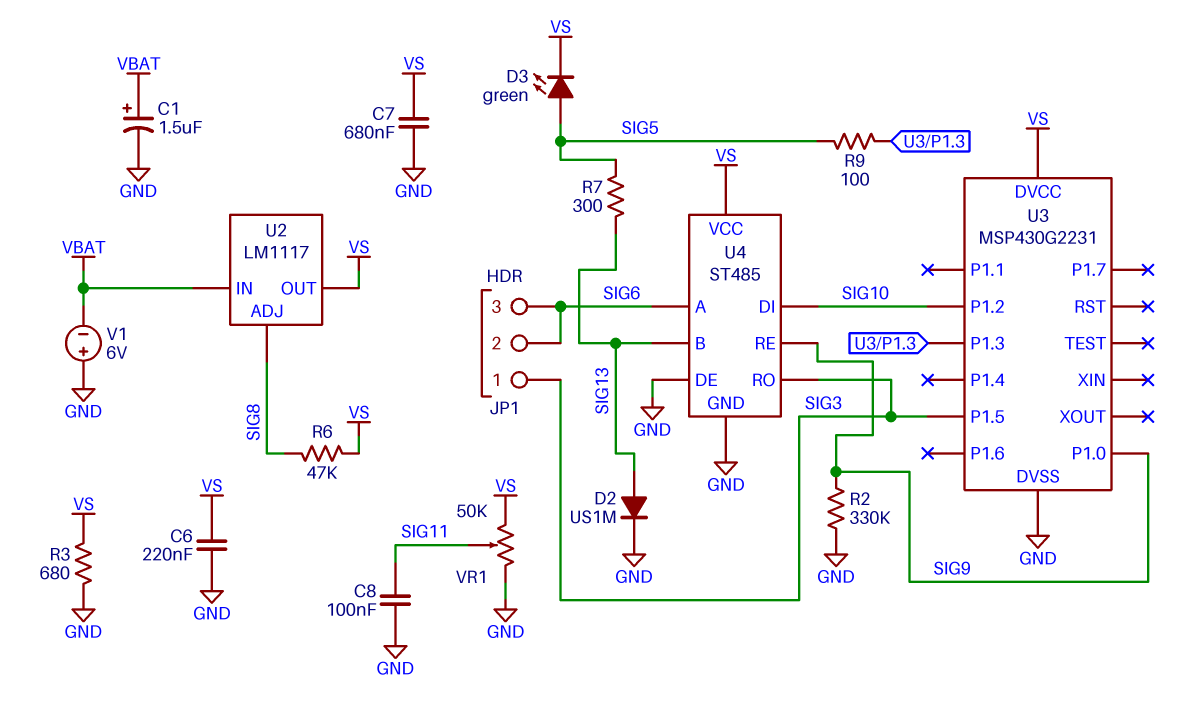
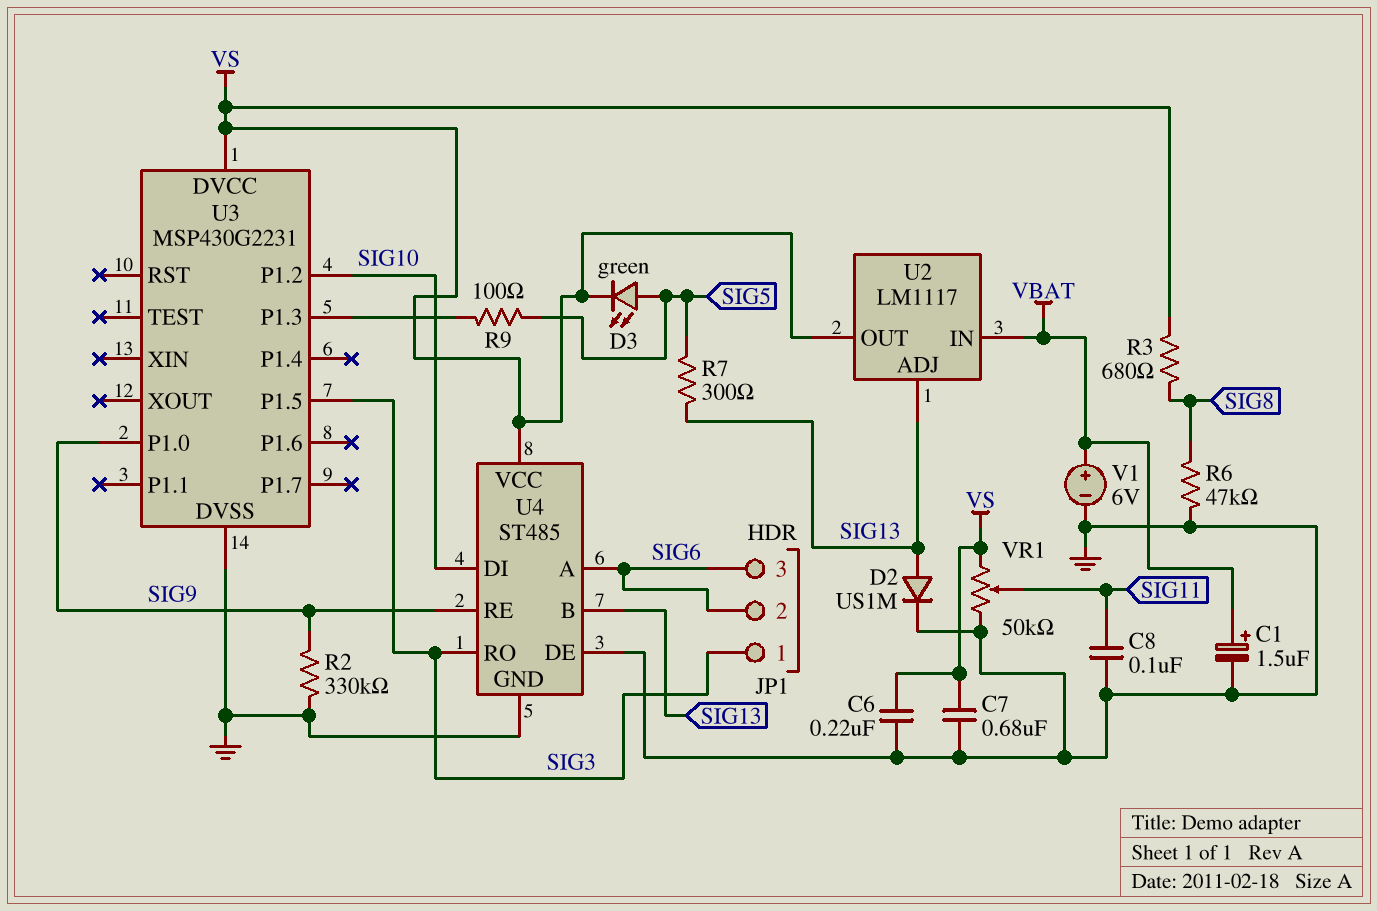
R3: 680 (GND, VS) -> 680 (SIG8, VS)
R6: 47k (SIG8, VS) -> 47k (GND, SIG8)
U2 pin ADJ: SIG8 -> SIG13
V1: 6V (plus GND, minus VBAT) -> 6V (plus VBAT, minus GND)

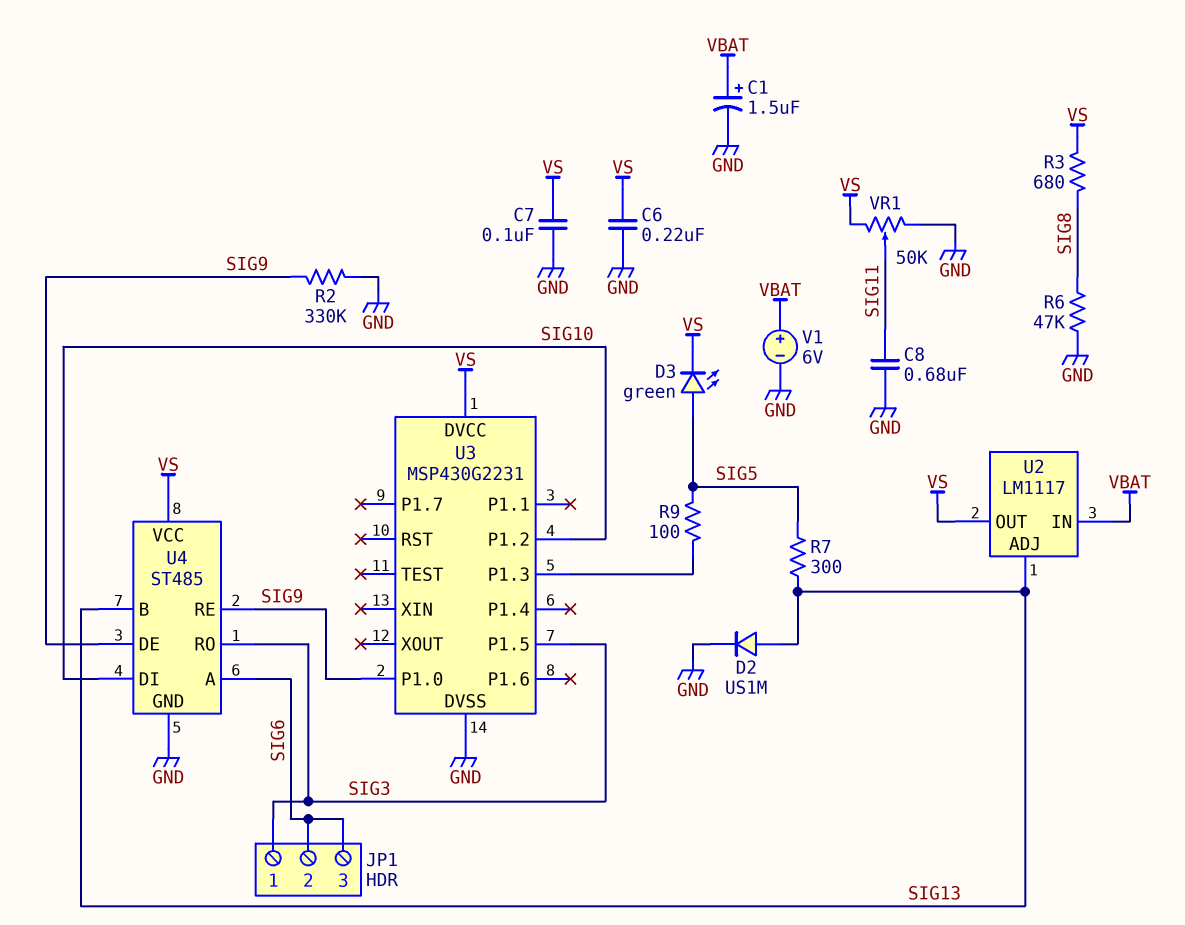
C7: 680nF (GND, VS) -> 100nF (GND, VS)
C8: 100nF (GND, SIG11) -> 680nF (GND, SIG11)
U4 pin DE: GND -> SIG9

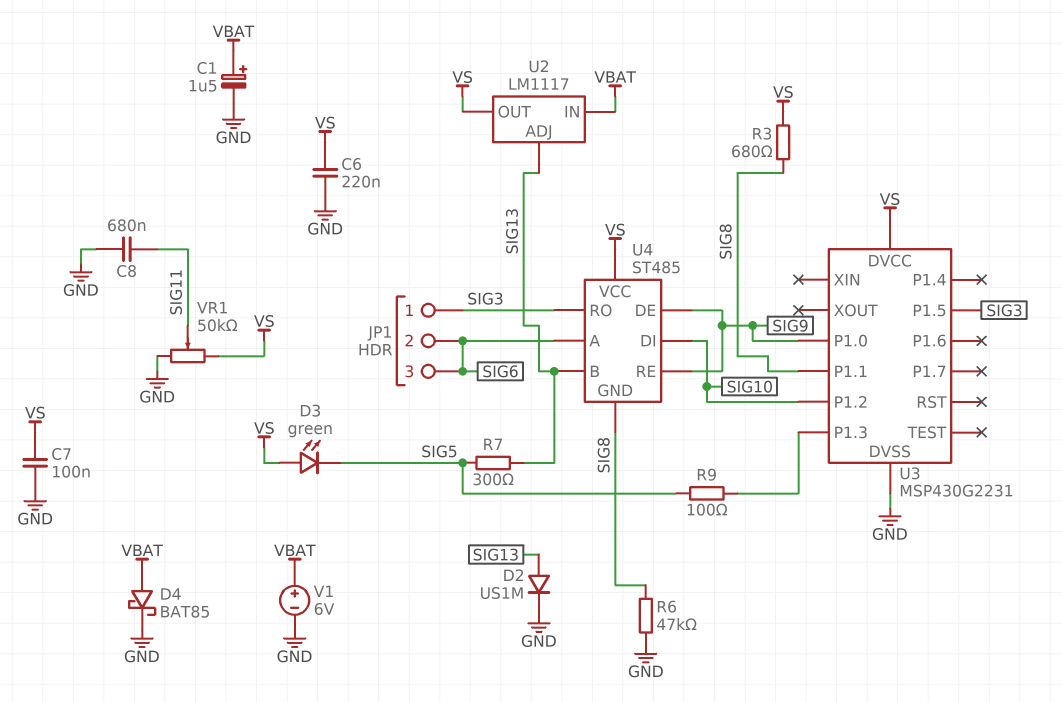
D3: LED green (A SIG5, K VS) -> LED green (A VS, K SIG5)
D4: none -> schottky BAT85 (A VBAT, K GND)
R2: 330k (GND, SIG9) -> none
U3 pin P1.1: none -> SIG8
U4 pin GND: GND -> SIG8

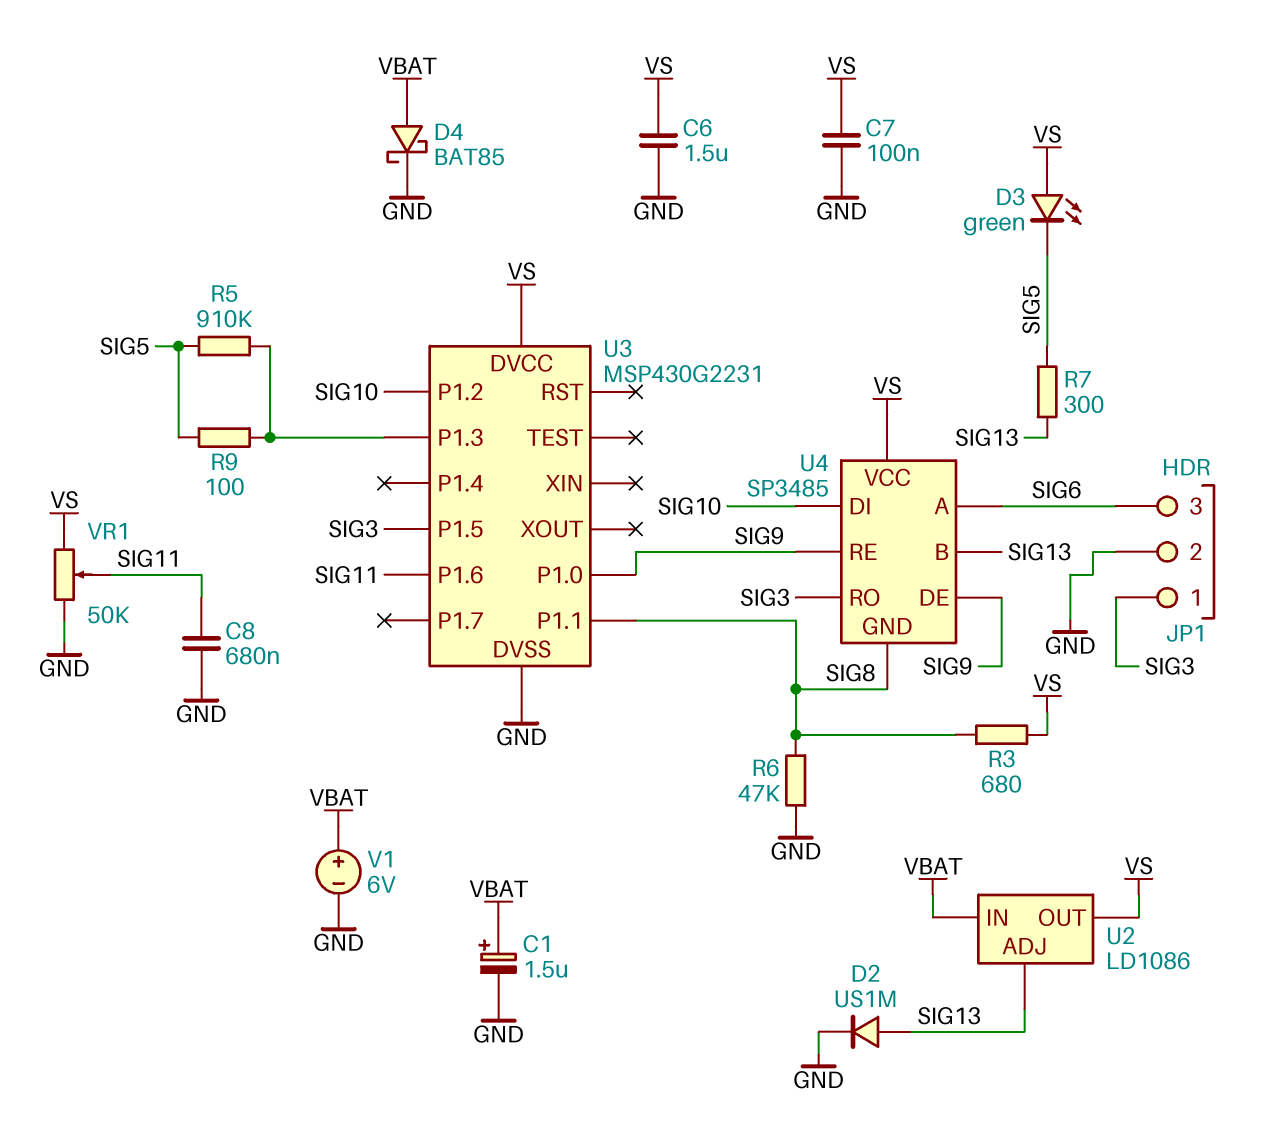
C6: 220nF (GND, VS) -> 1.5uF (GND, VS)
JP1 pin 2: SIG6 -> GND
R5: none -> 910k (SIG5, U3/P1.3)
U2: LM1117 -> LD1086
U3 pin P1.6: none -> SIG11
U4: ST485 -> SP3485

